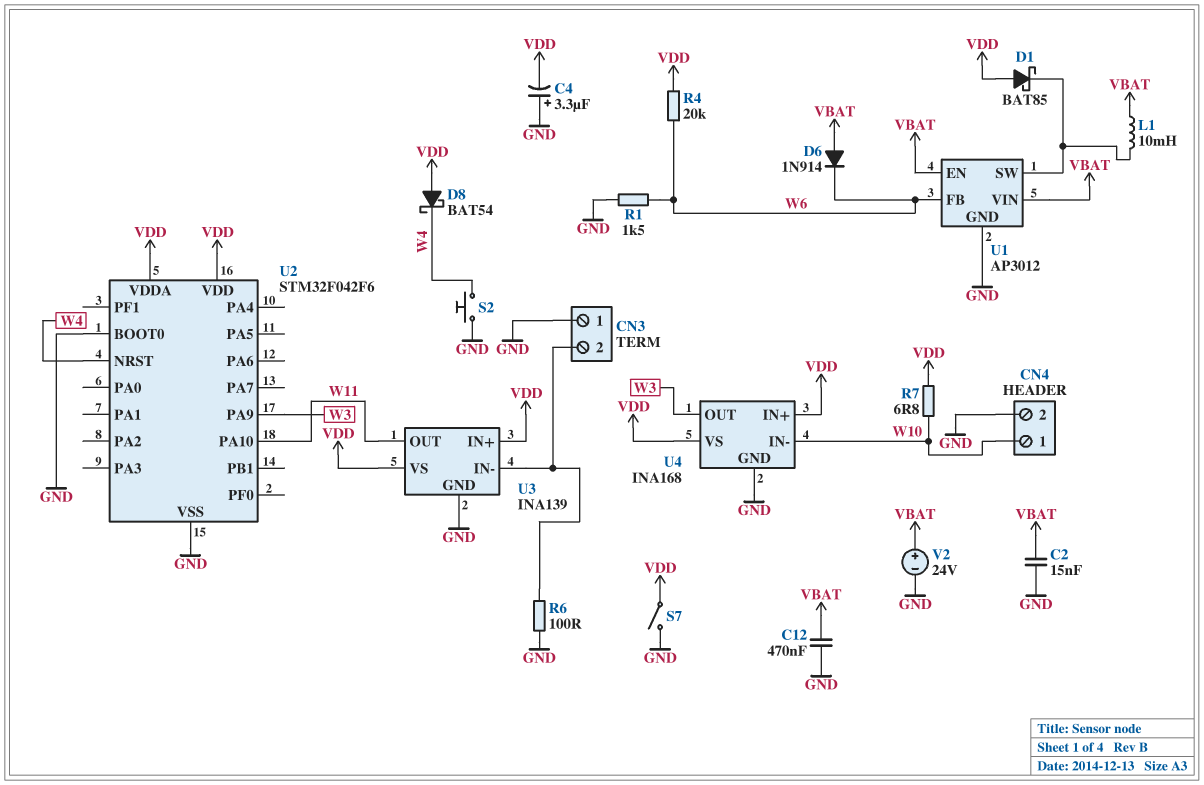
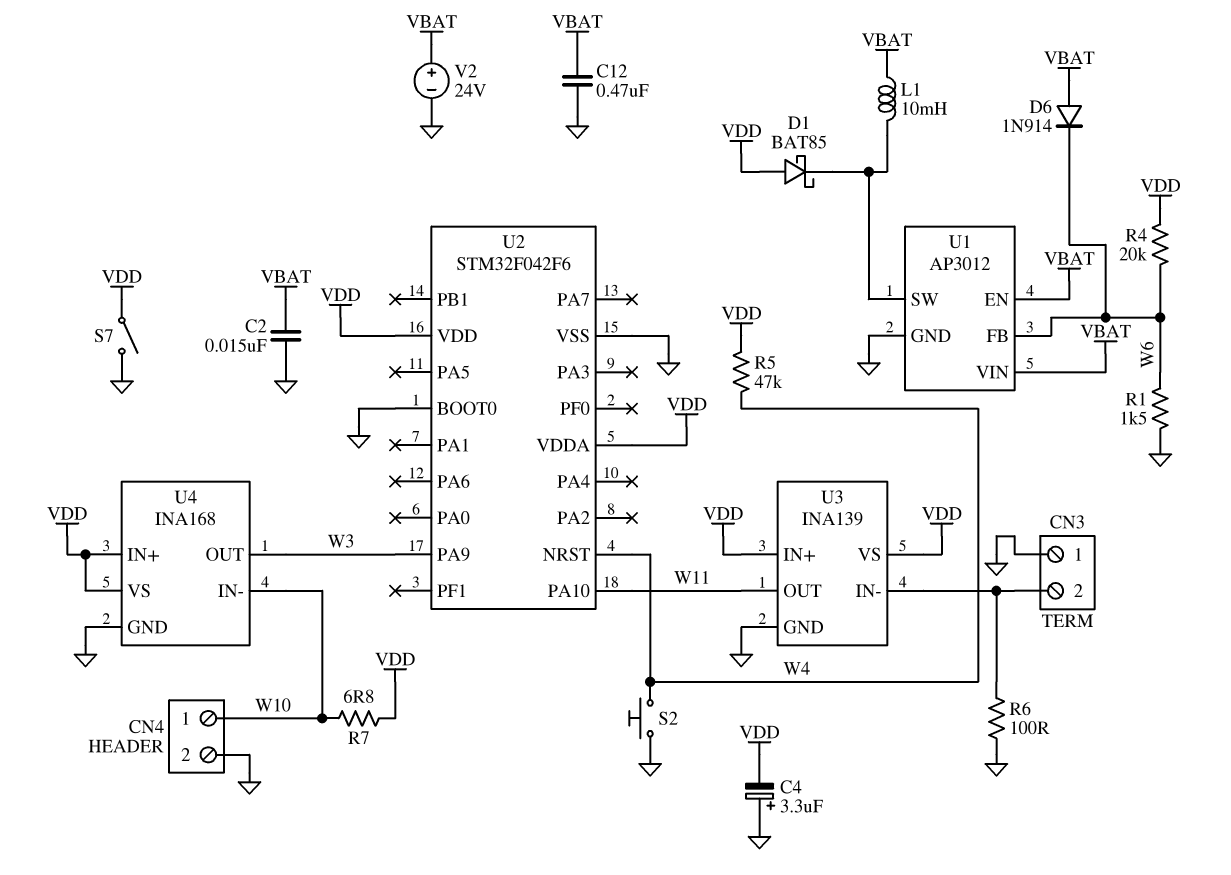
D8: schottky BAT54 (A VDD, K W4) -> none
R5: none -> 47k (VDD, W4)

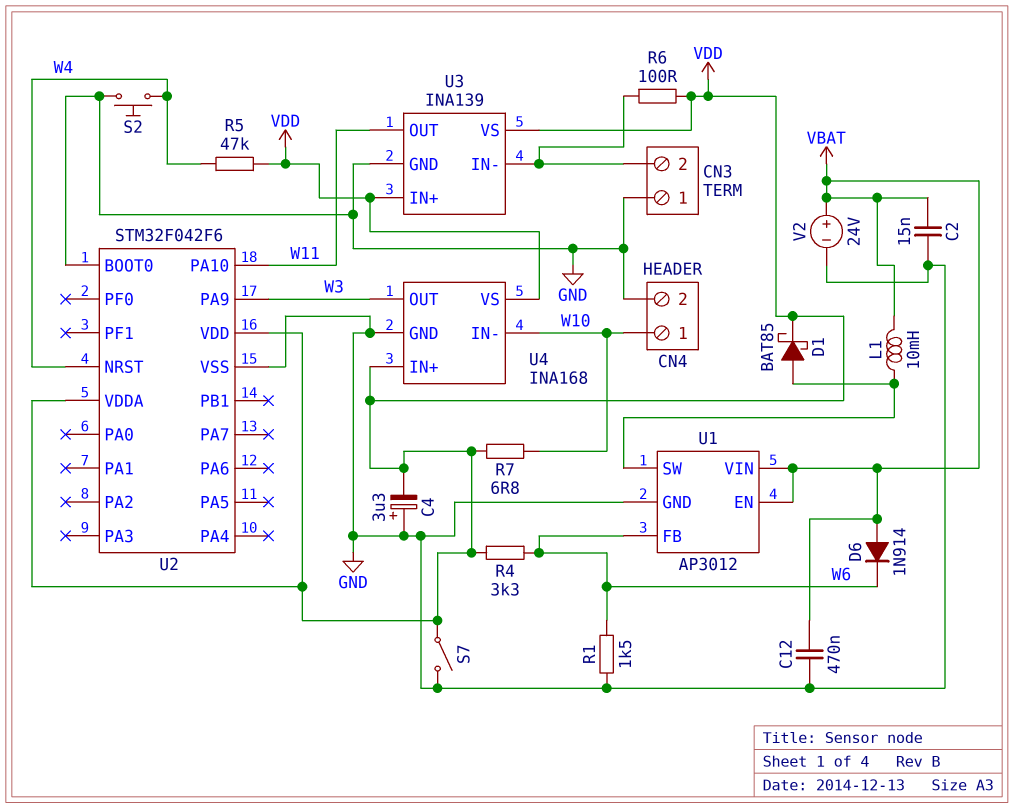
D1: schottky BAT85 (A VDD, K U1/SW) -> schottky BAT85 (A U1/SW, K VDD)
R4: 20k (VDD, W6) -> 3.3k (VDD, W6)
R6: 100 (CN3/2, GND) -> 100 (CN3/2, VDD)

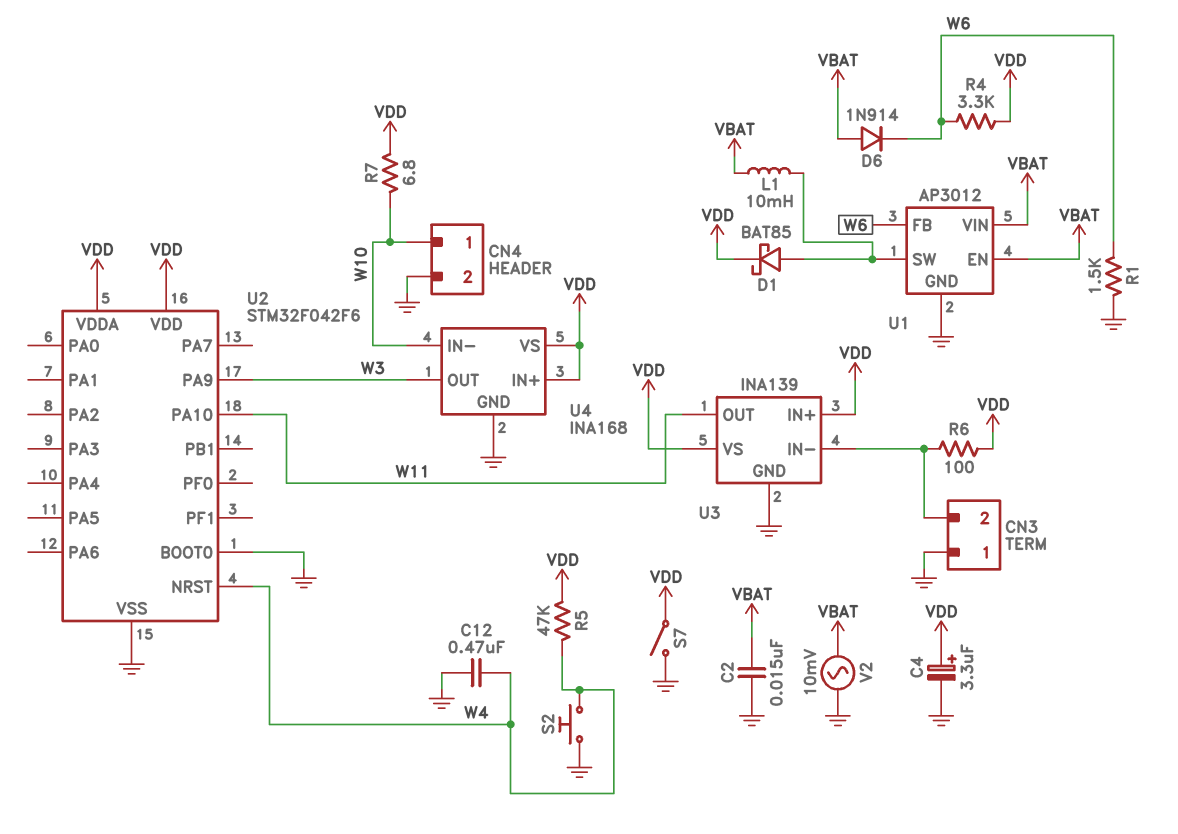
C4: 3.3uF (plus GND, minus VDD) -> 3.3uF (plus VDD, minus GND)
C12: 470nF (GND, VBAT) -> 470nF (GND, W4)
V2: 24V (plus VBAT, minus GND) -> AC 10mV (GND, VBAT)

